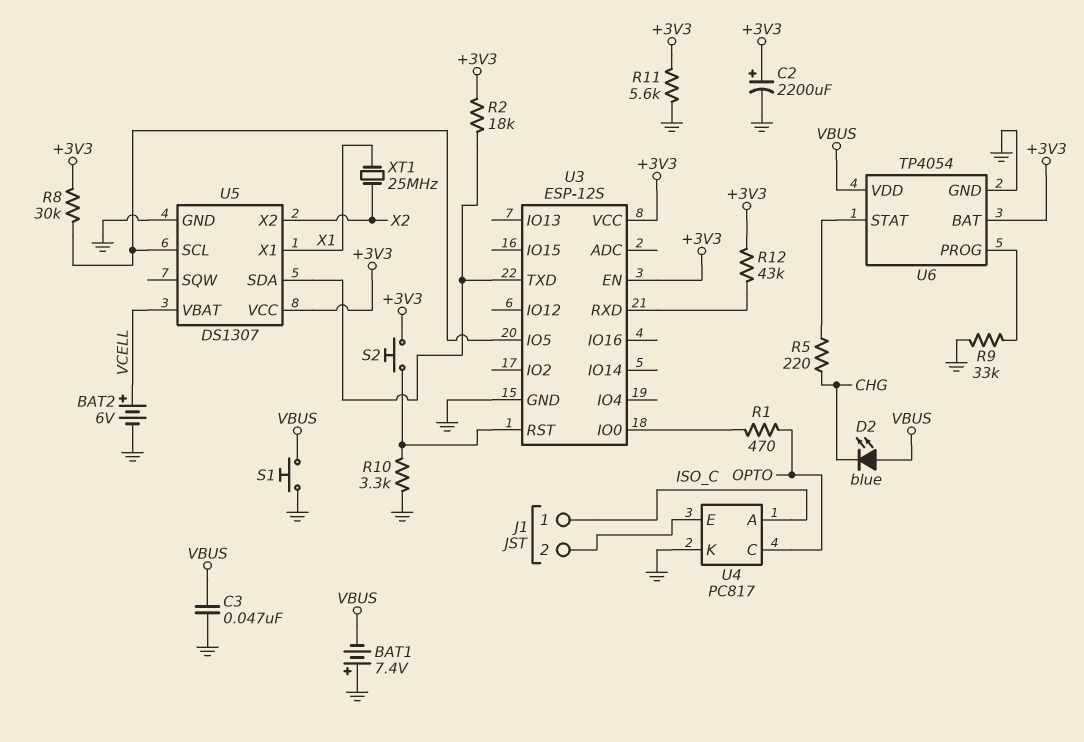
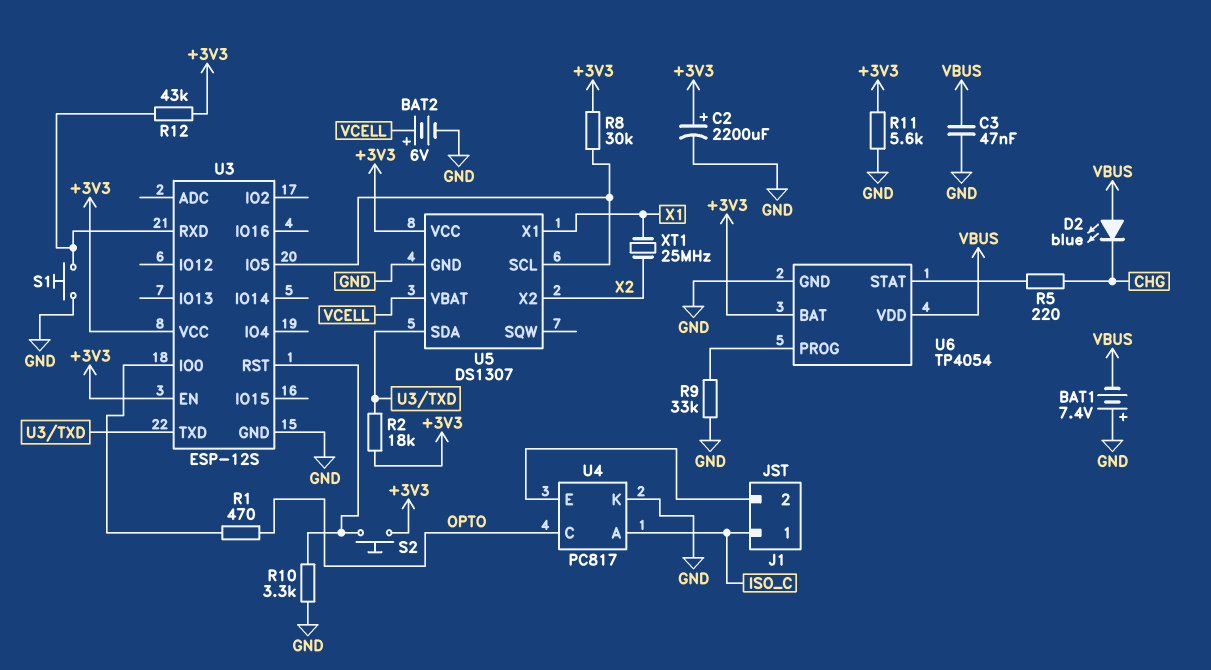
S1: button (GND, VBUS) -> button (GND, U3/RXD)

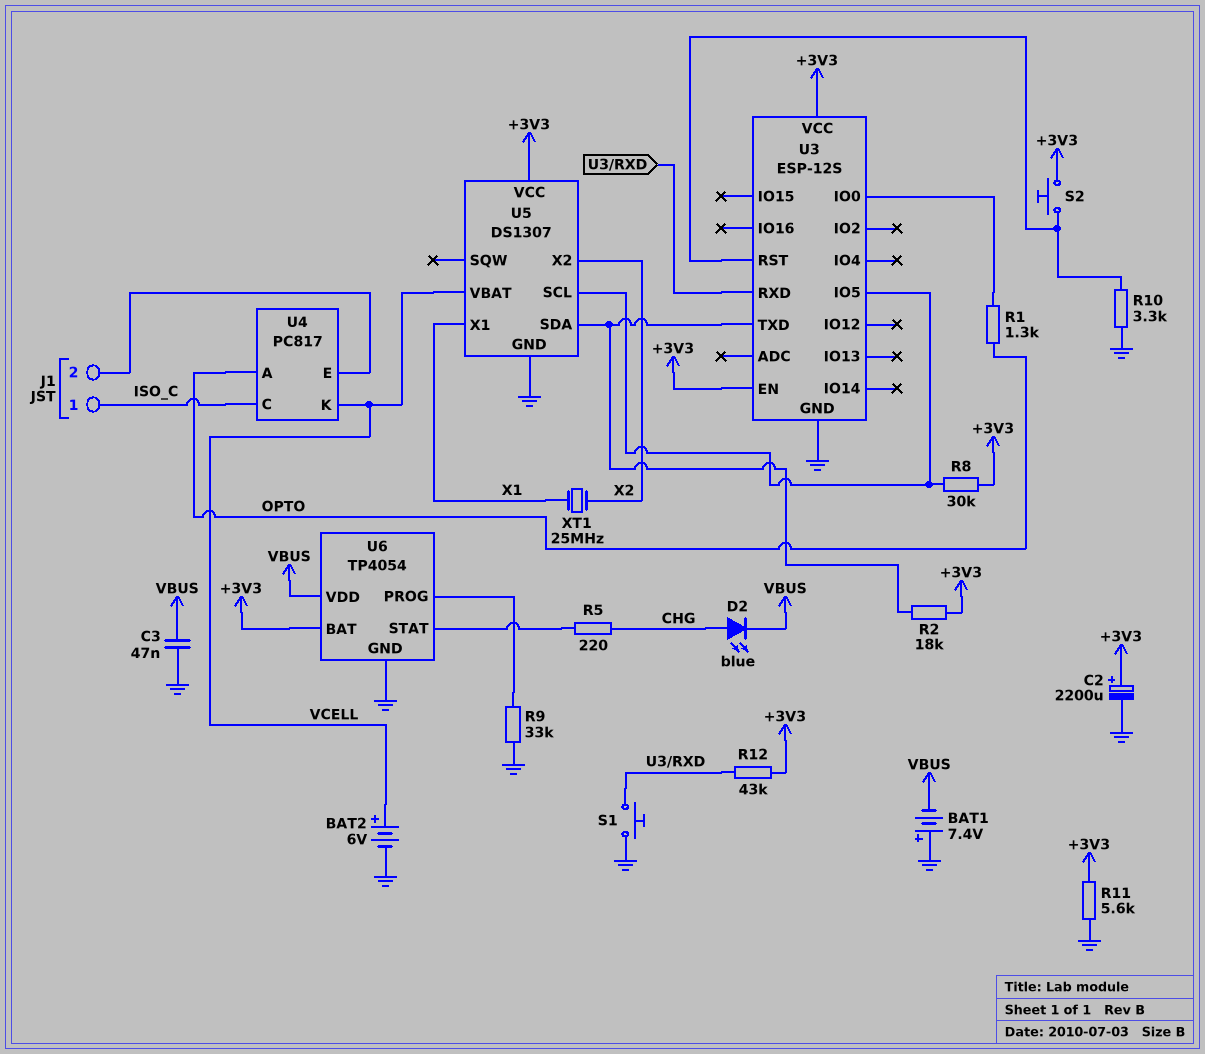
D2: LED blue (A VBUS, K CHG) -> LED blue (A CHG, K VBUS)
R1: 470 (OPTO, U3/IO0) -> 1.3k (OPTO, U3/IO0)
U4 pin A: ISO_C -> OPTO
U4 pin C: OPTO -> ISO_C
U4 pin K: GND -> VCELL

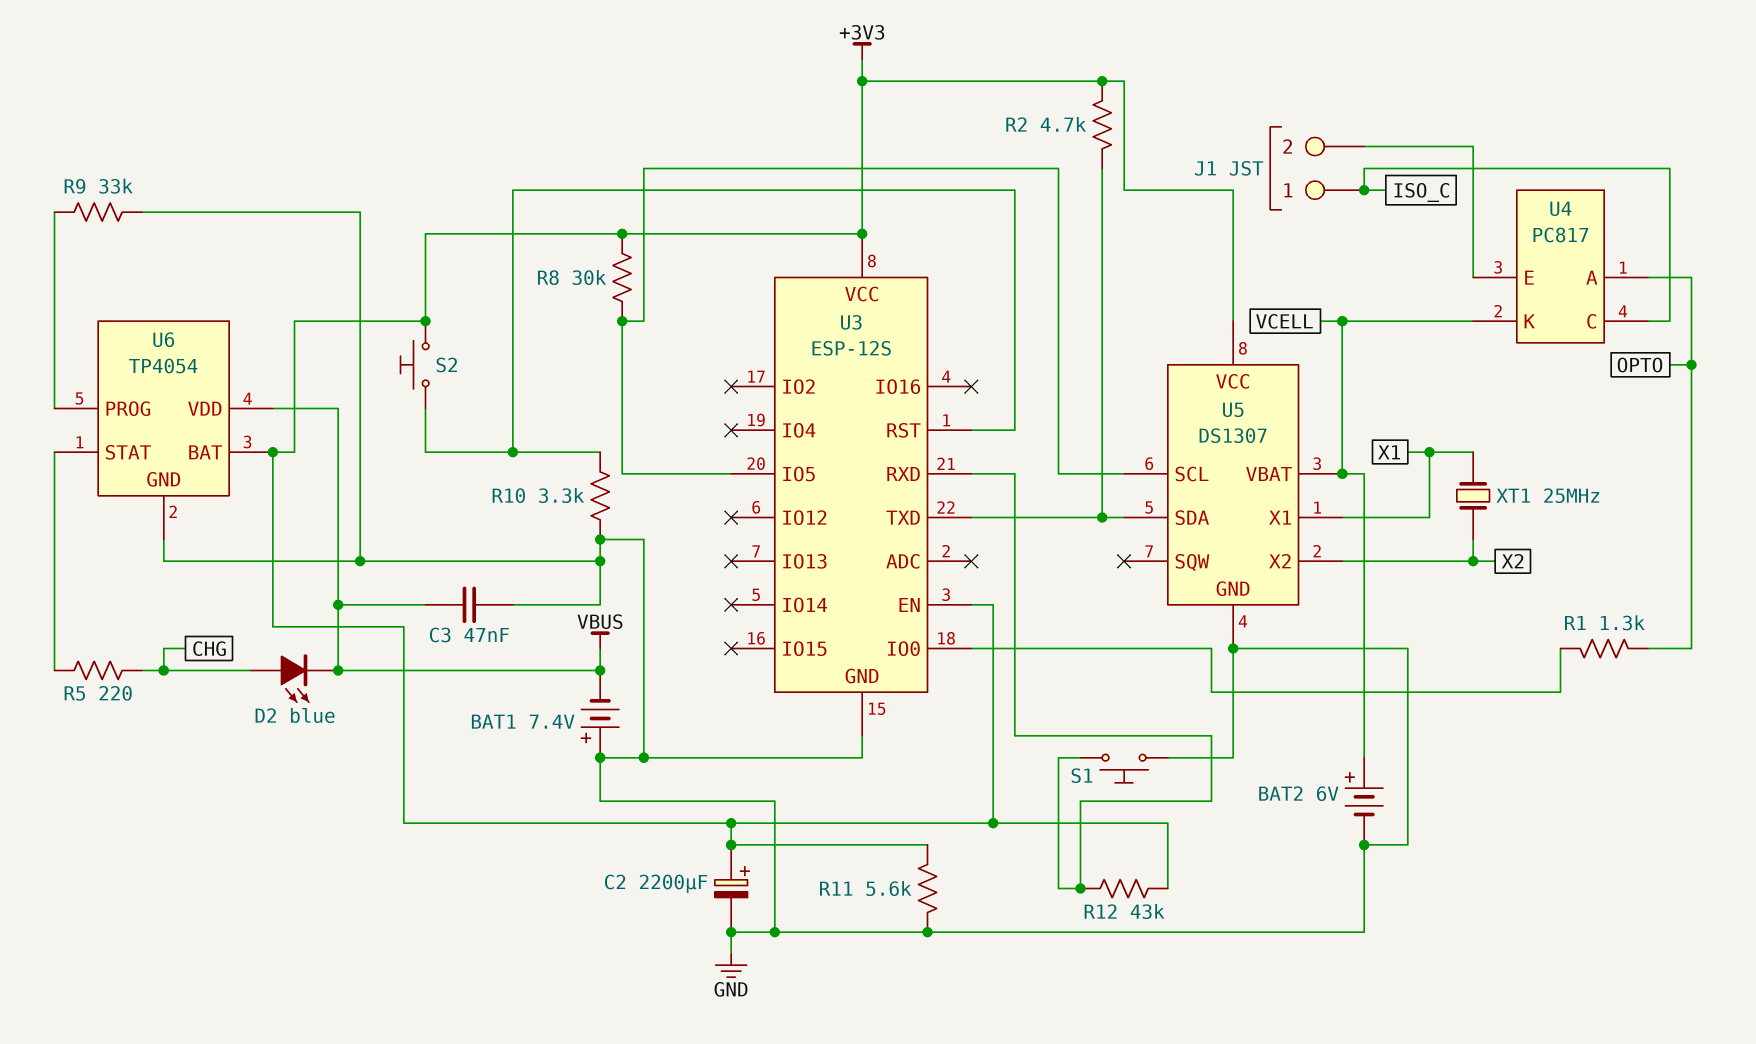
R2: 18k (+3V3, U3/TXD) -> 4.7k (+3V3, U3/TXD)

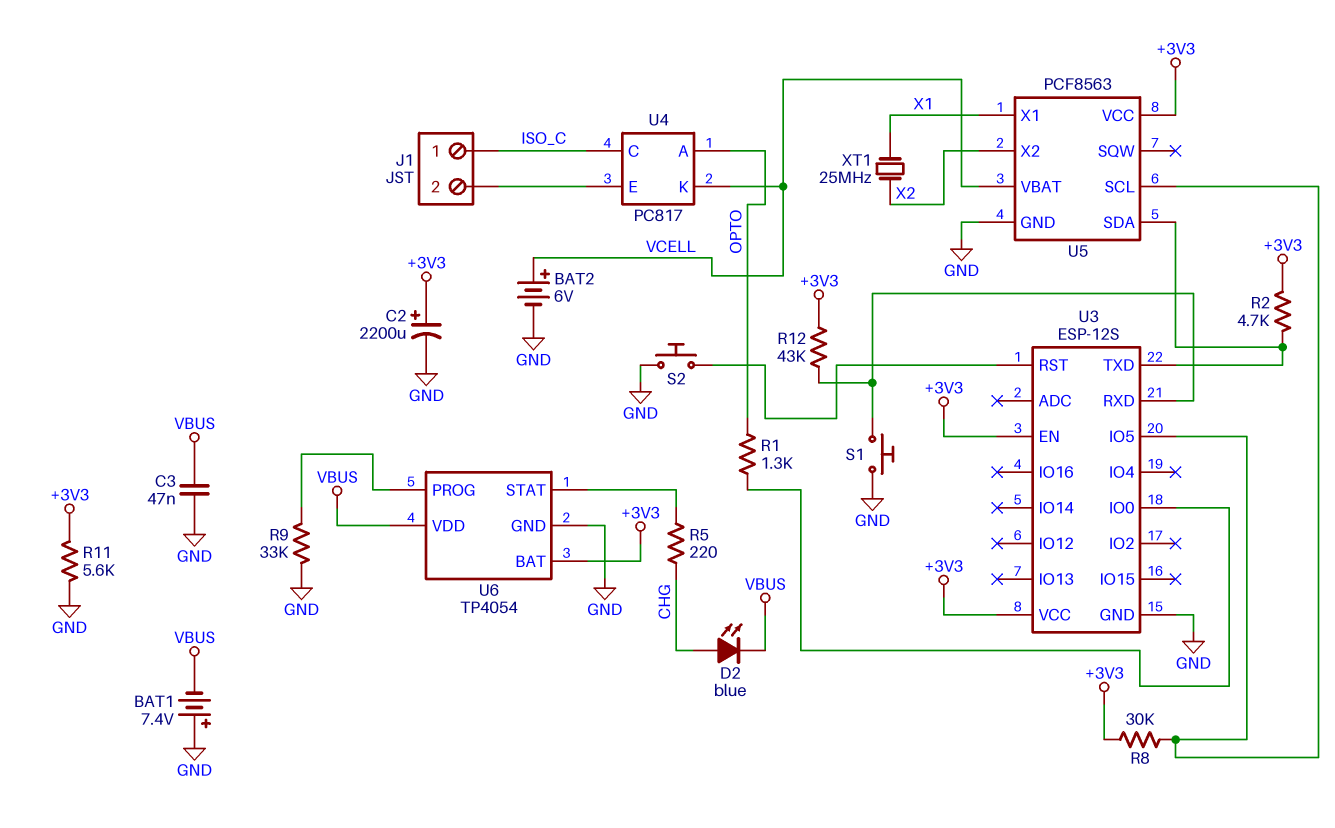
R10: 3.3k (GND, U3/RST) -> none
S2: button (+3V3, U3/RST) -> button (GND, U3/RST)
U5: DS1307 -> PCF8563

